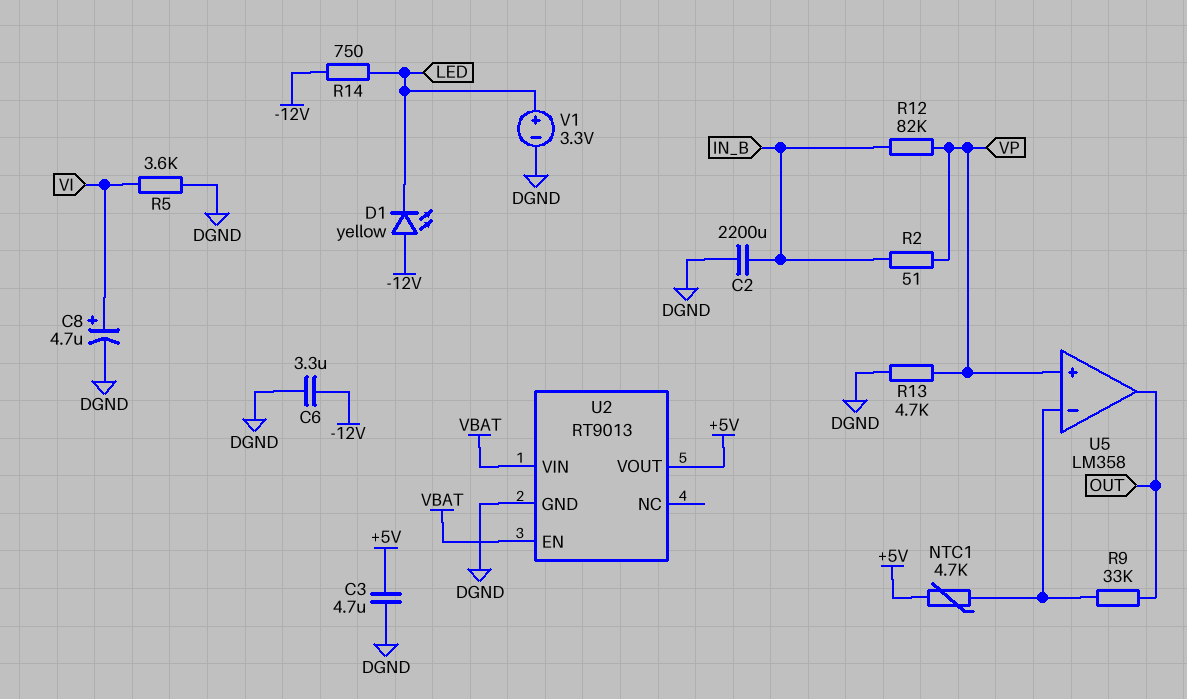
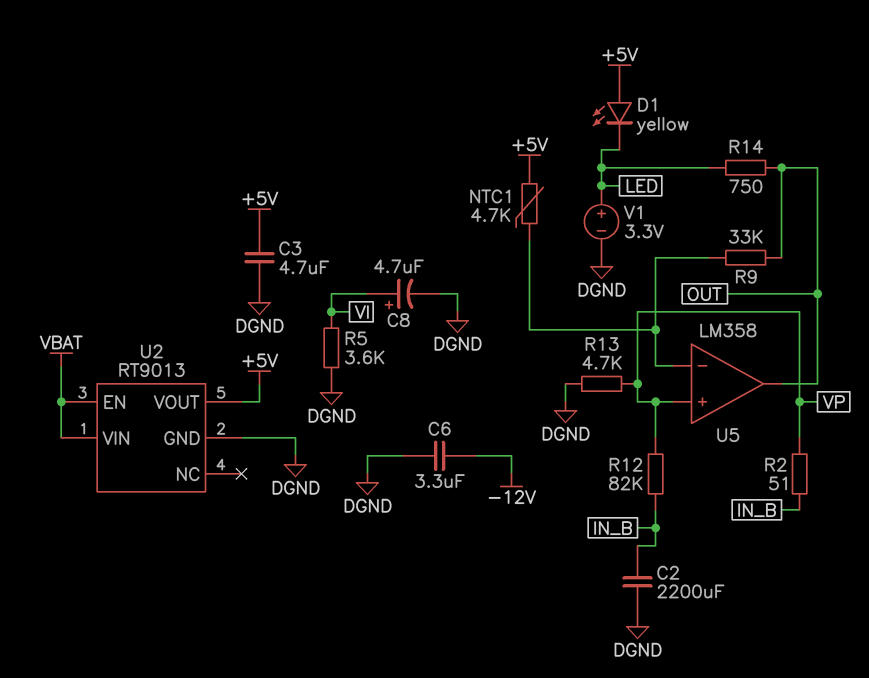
D1: LED yellow (A -12V, K LED) -> LED yellow (A +5V, K LED)
R14: 750 (-12V, LED) -> 750 (LED, OUT)

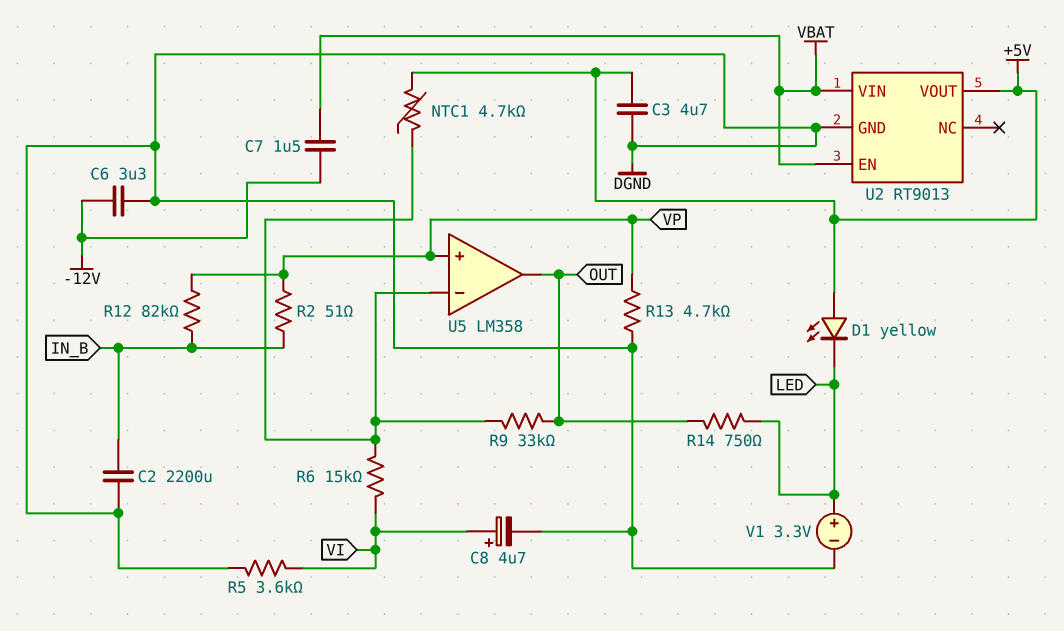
C7: none -> 1.5uF (-12V, VBAT)
R6: none -> 15k (U5/in-, VI)

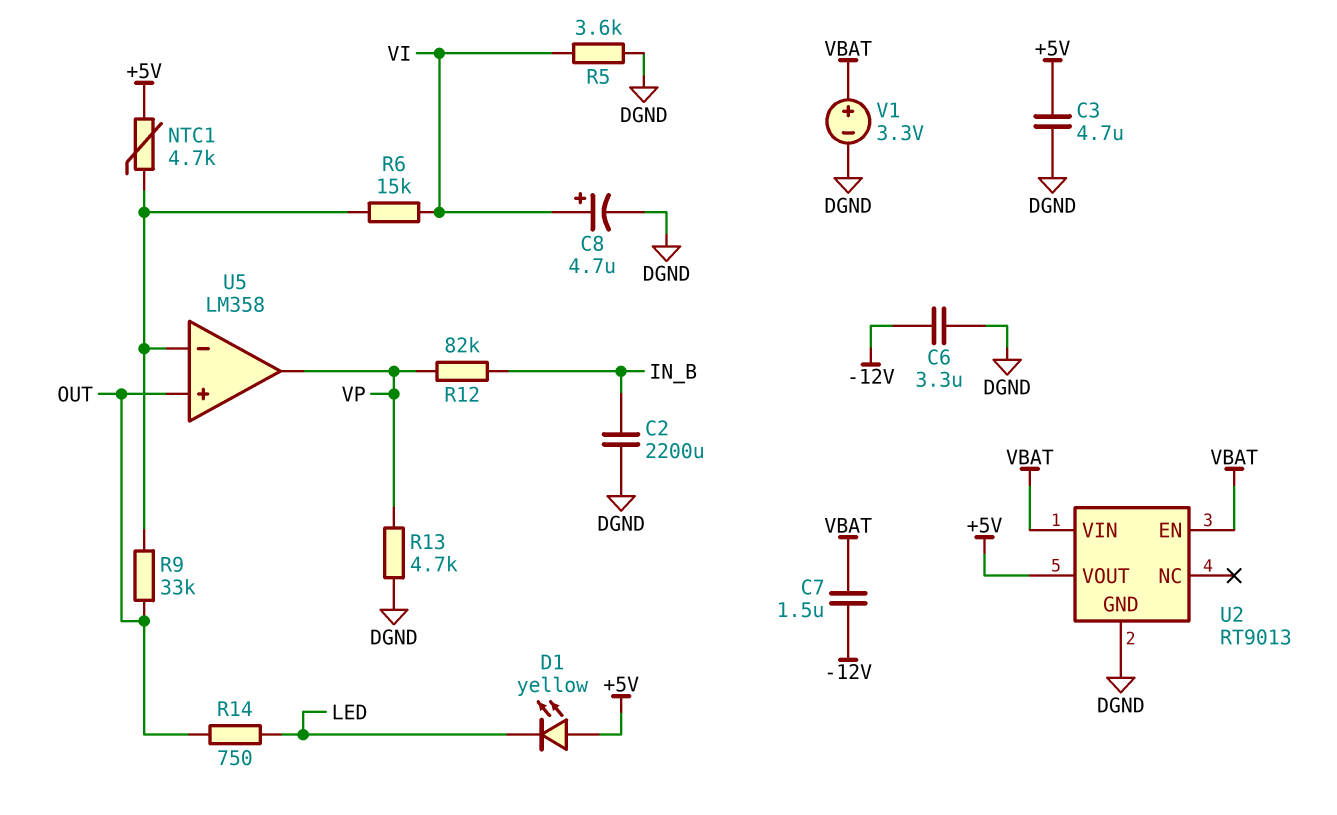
R2: 51 (IN_B, VP) -> none
U5 pin in+: VP -> OUT
U5 pin out: OUT -> VP
V1: 3.3V (plus LED, minus DGND) -> 3.3V (plus VBAT, minus DGND)

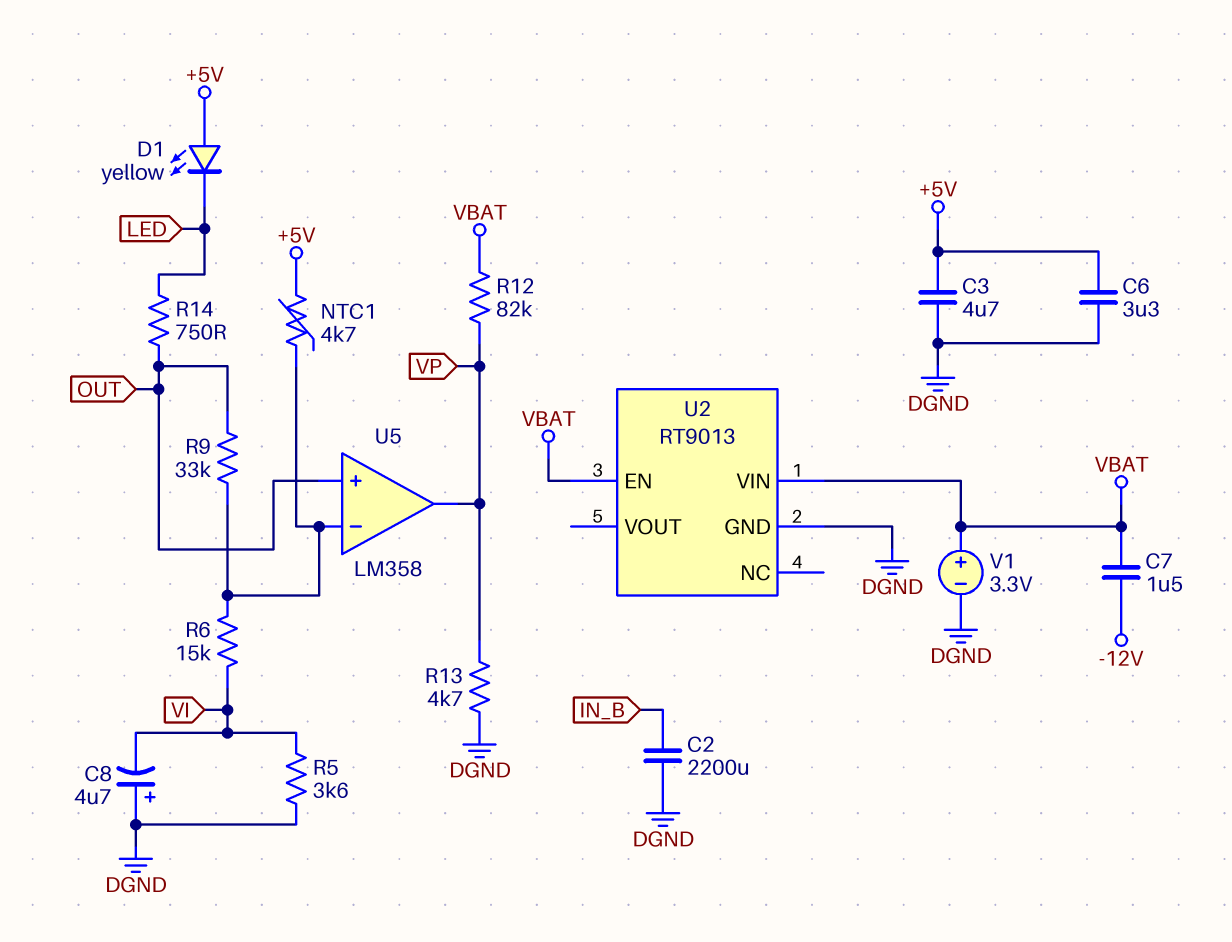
C6: 3.3uF (-12V, DGND) -> 3.3uF (+5V, DGND)
C8: 4.7uF (plus VI, minus DGND) -> 4.7uF (plus DGND, minus VI)
R12: 82k (IN_B, VP) -> 82k (VBAT, VP)
U2 pin VOUT: +5V -> none

